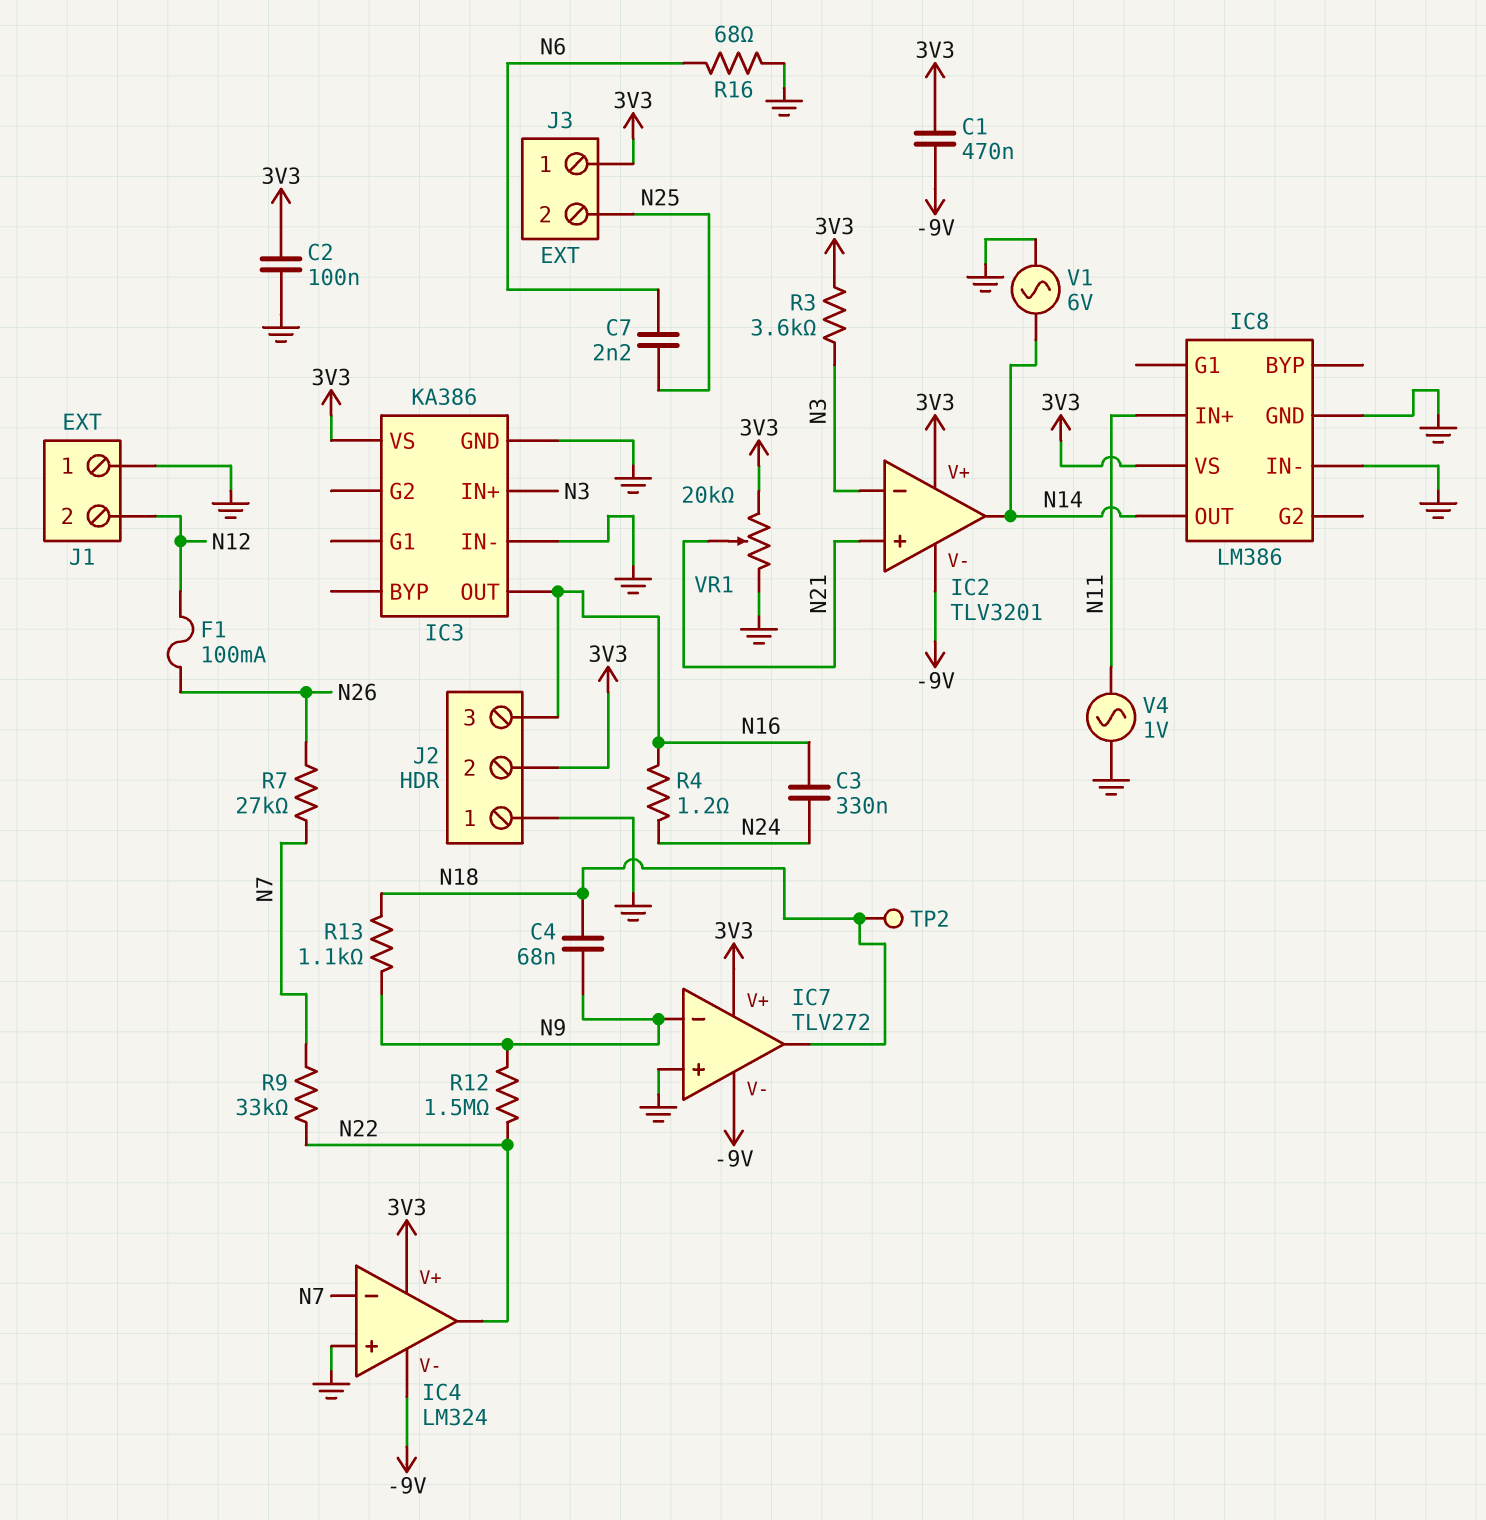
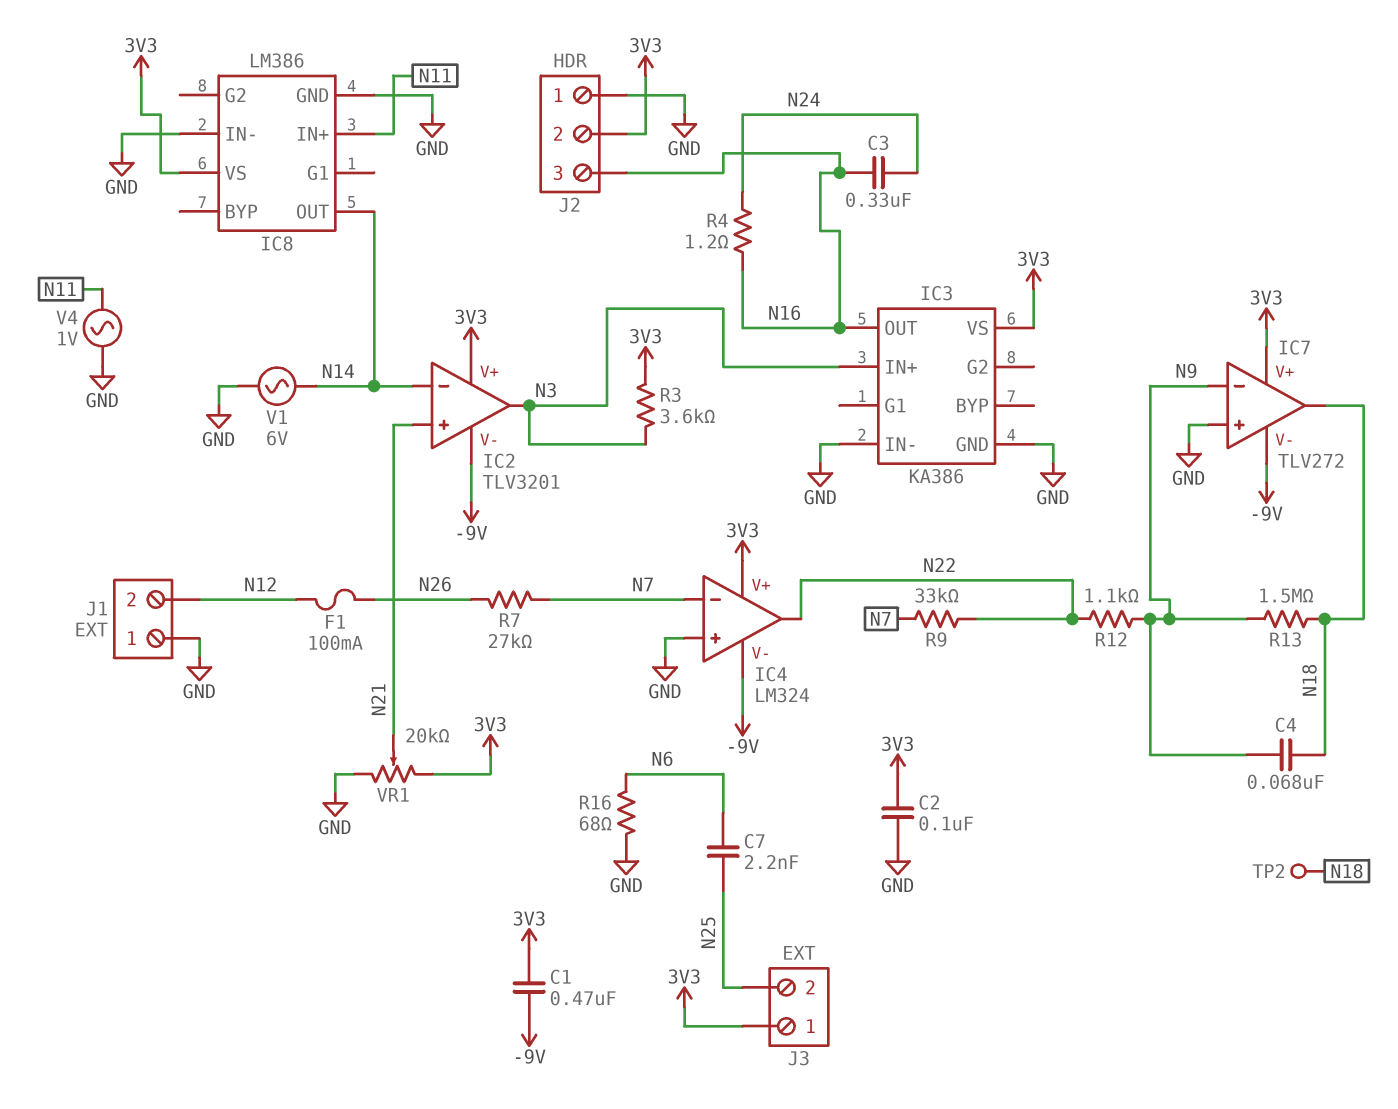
IC2 pin in-: N3 -> N14
IC2 pin out: N14 -> N3
R12: 1.5M (N9, N22) -> 1.1k (N9, N22)
R13: 1.1k (N9, N18) -> 1.5M (N9, N18)

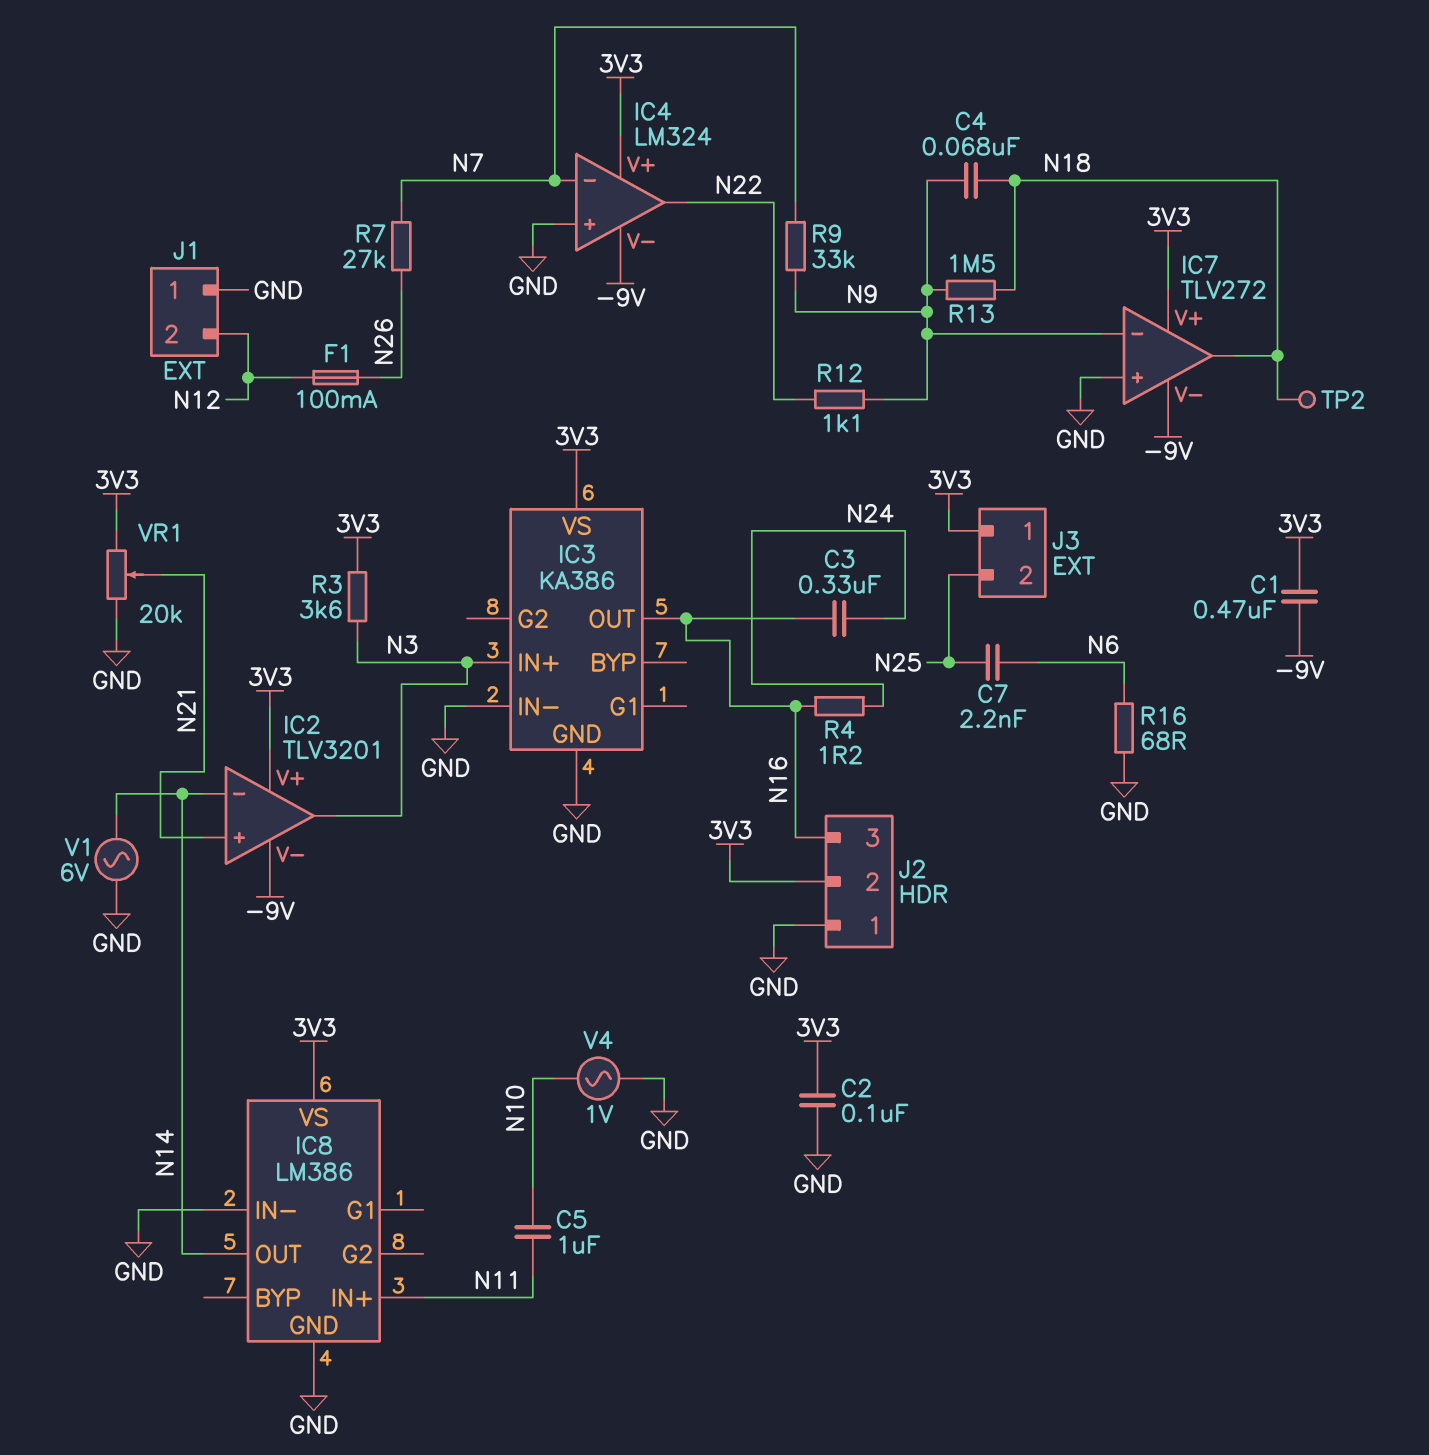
C5: none -> 1uF (N10, N11)
R9: 33k (N7, N22) -> 33k (N7, N9)
V4: AC 1V (GND, N11) -> AC 1V (GND, N10)

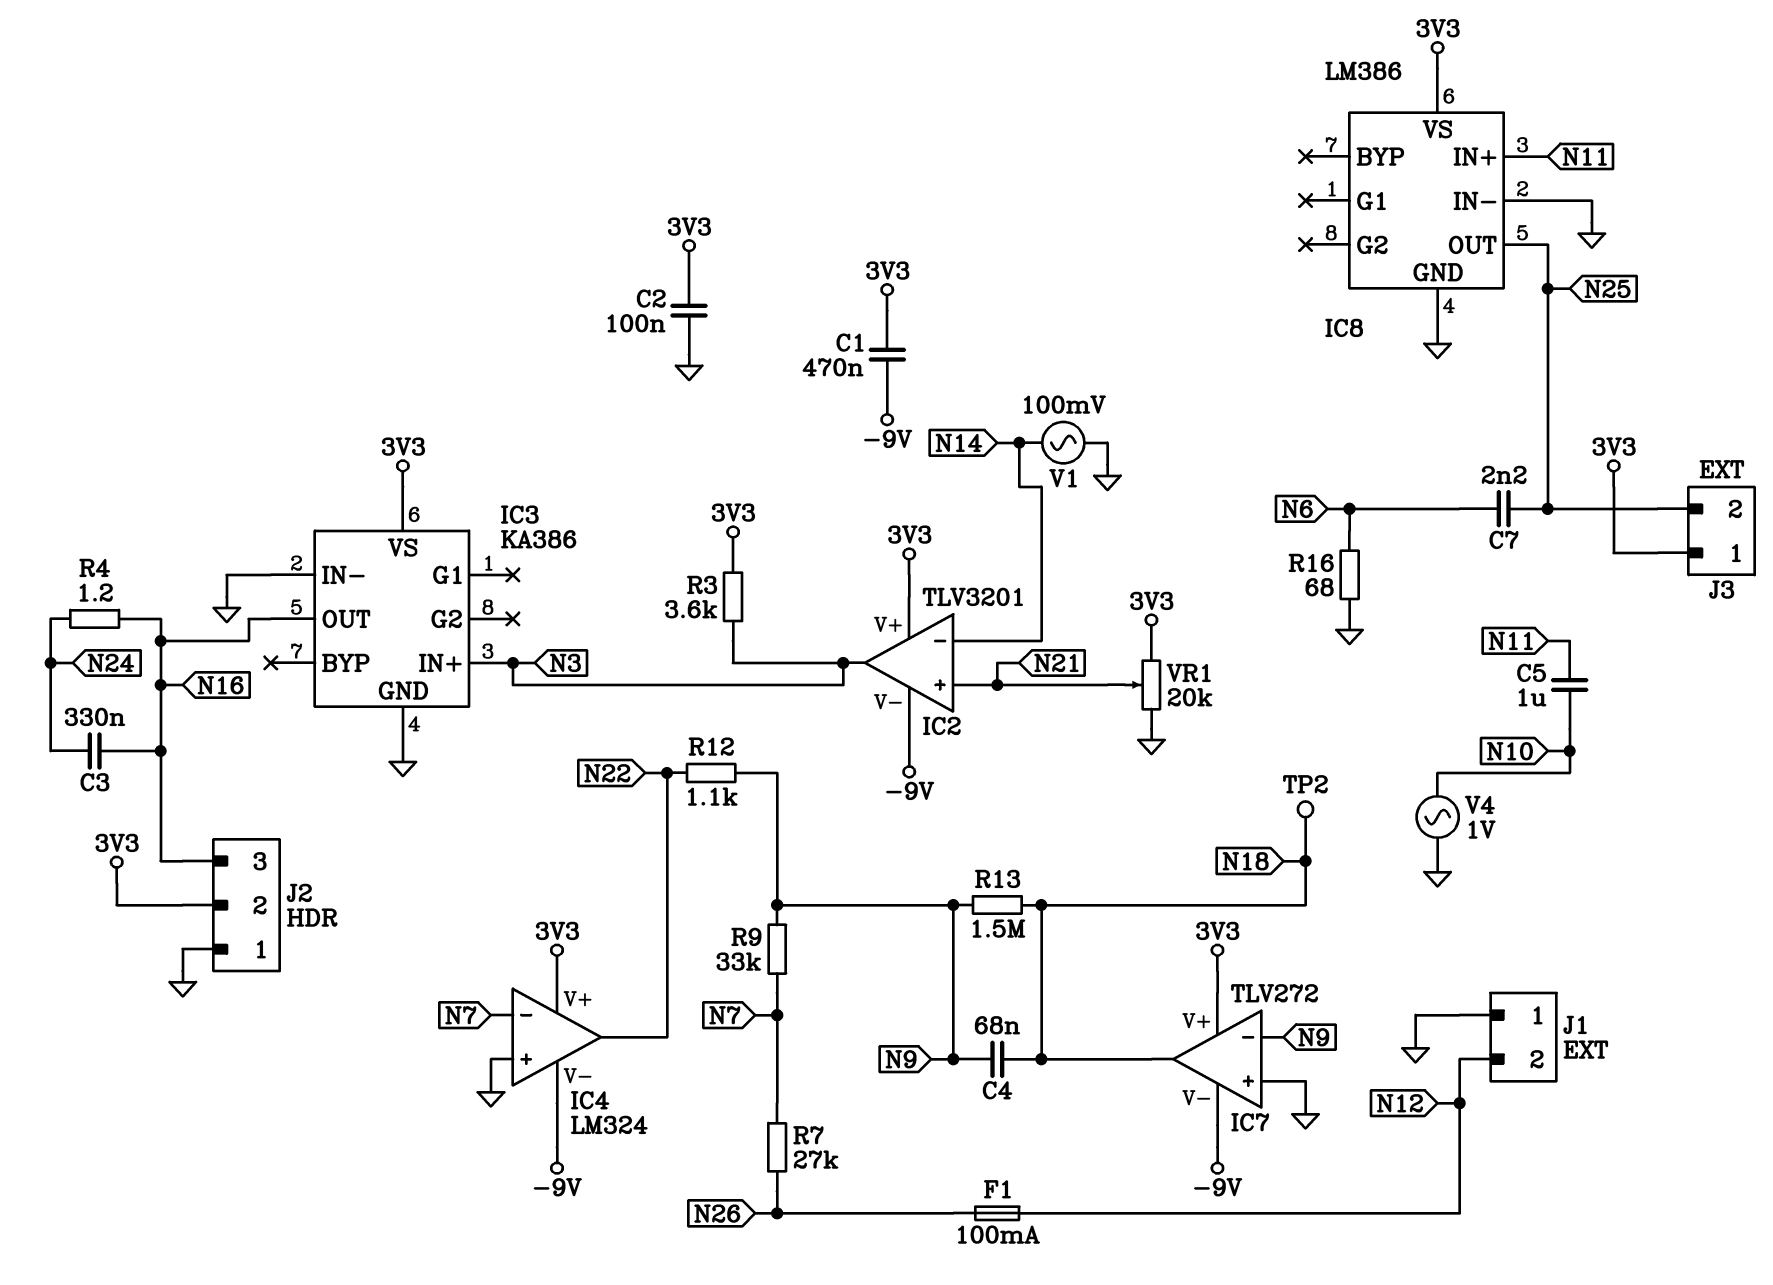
IC8 pin OUT: N14 -> N25
V1: AC 6V (GND, N14) -> AC 100mV (GND, N14)

